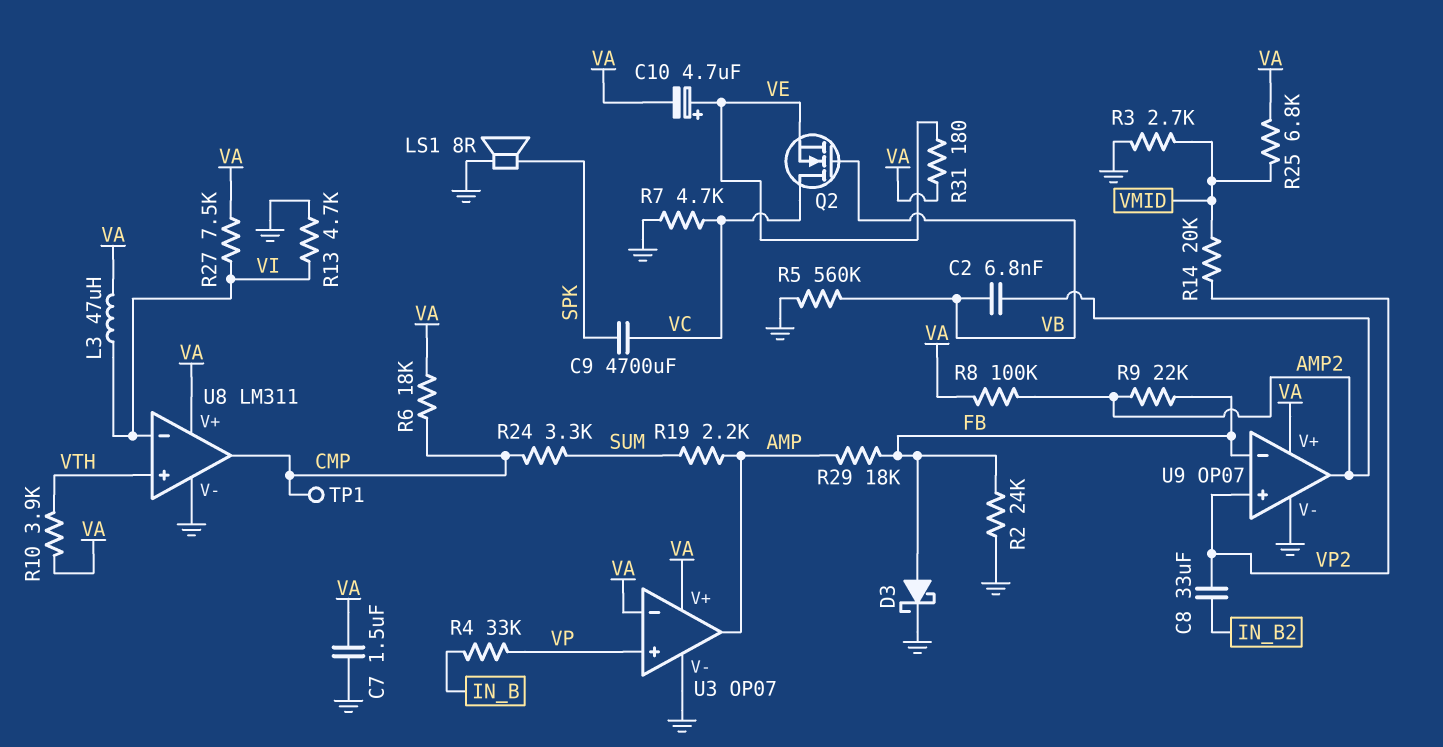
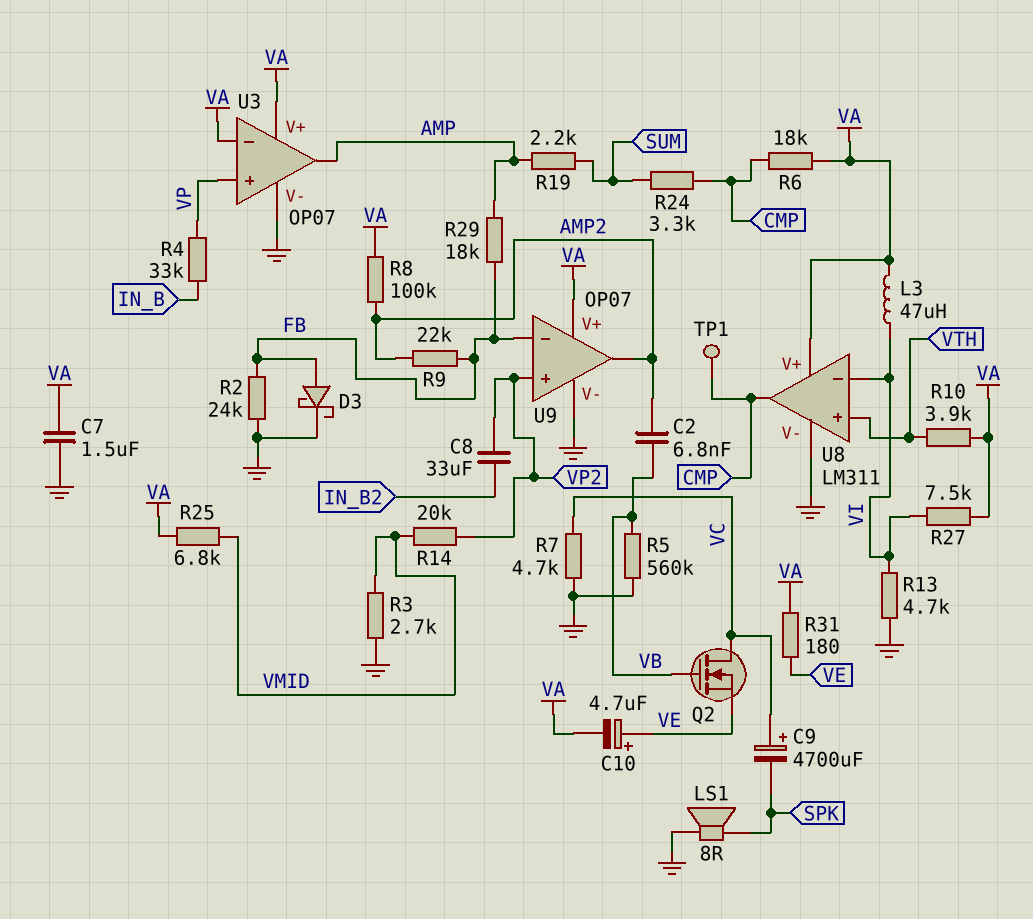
C9: 4700uF (SPK, VC) -> 4700uF (plus VC, minus SPK)

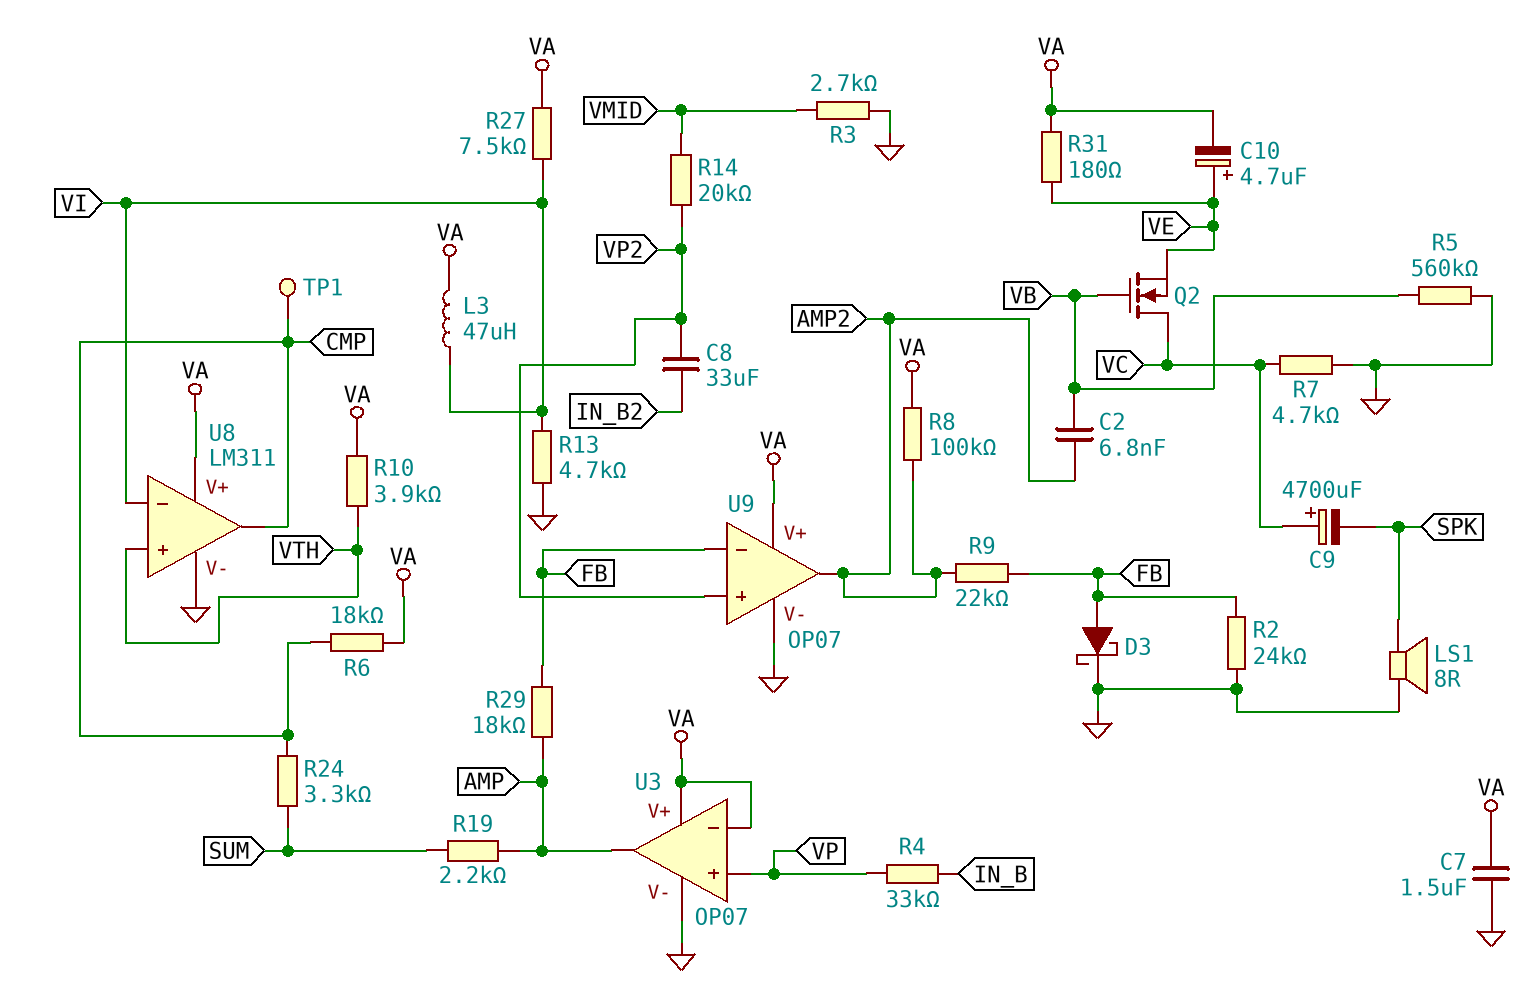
R25: 6.8k (VA, VMID) -> none

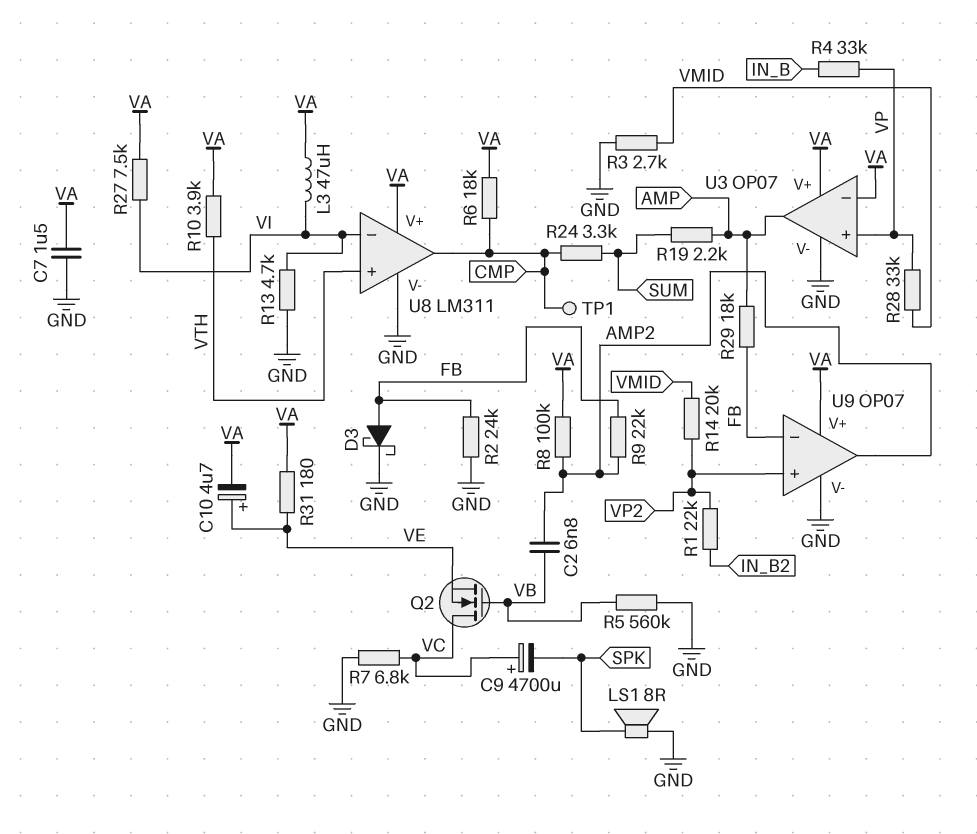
C8: 33uF (IN_B2, VP2) -> none
R1: none -> 22k (IN_B2, VP2)
R7: 4.7k (GND, VC) -> 6.8k (GND, VC)
R28: none -> 33k (VMID, VP)

